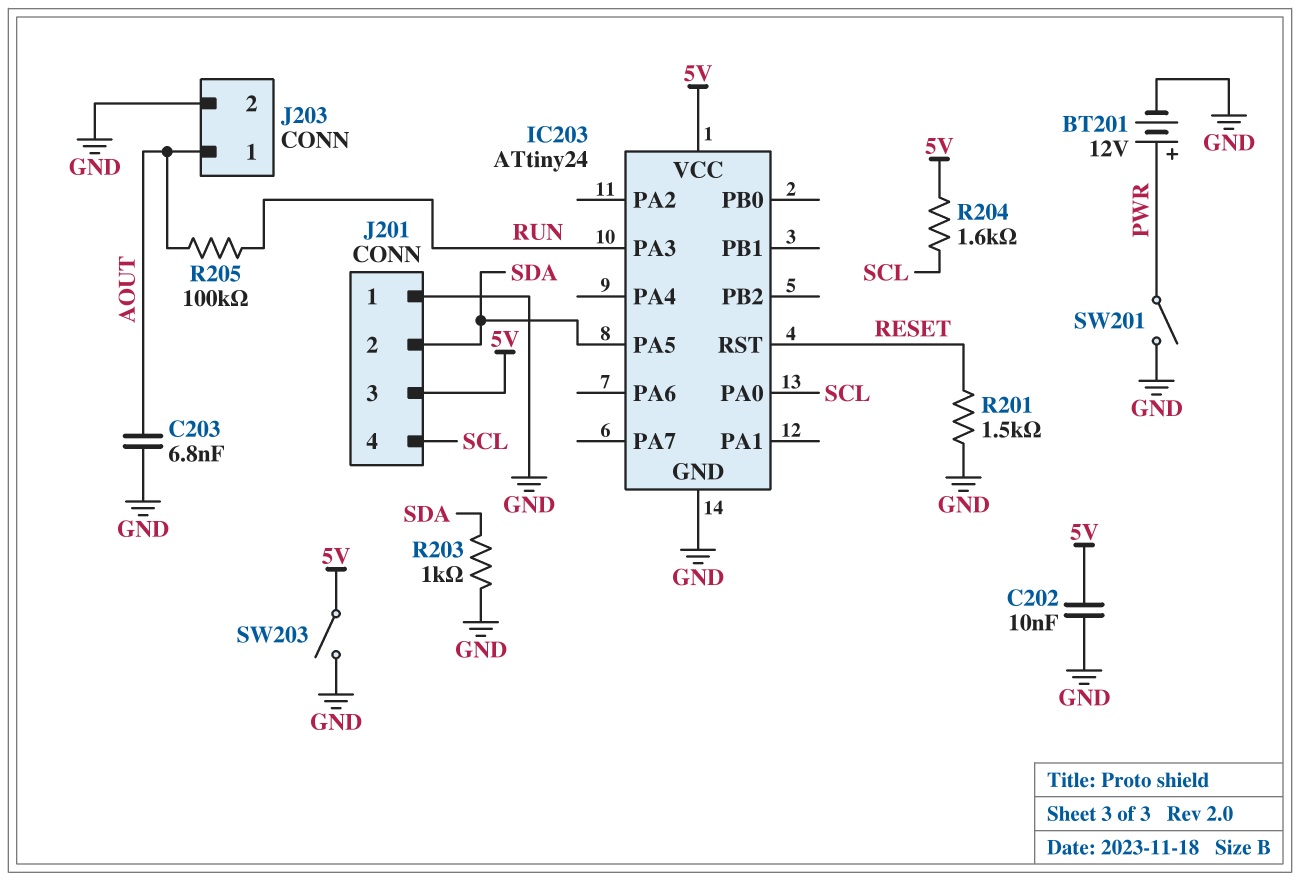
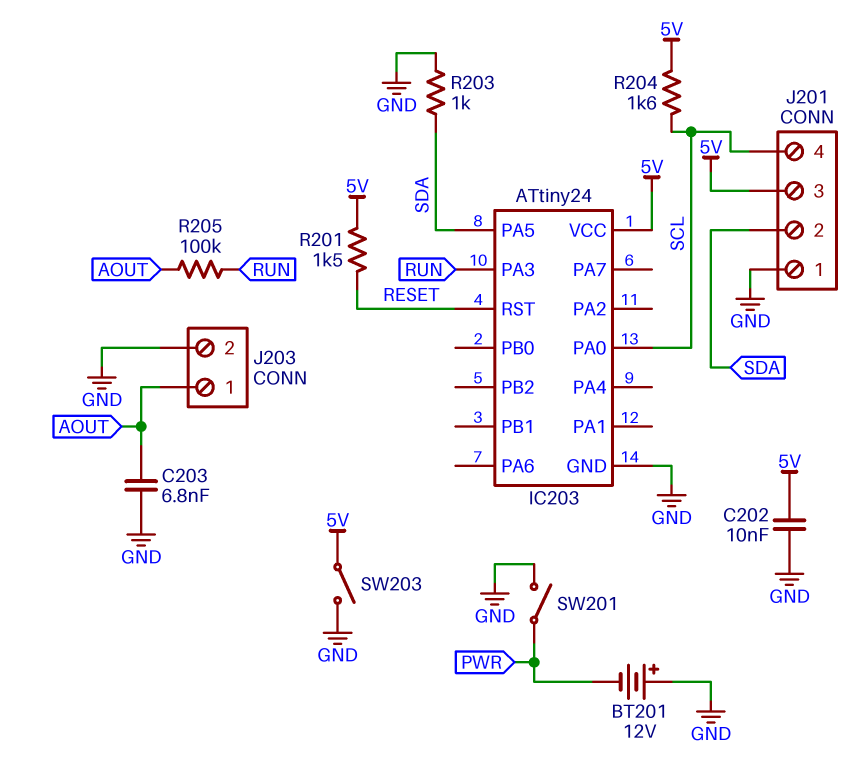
BT201: 12V (plus PWR, minus GND) -> 12V (plus GND, minus PWR)
R201: 1.5k (GND, RESET) -> 1.5k (5V, RESET)

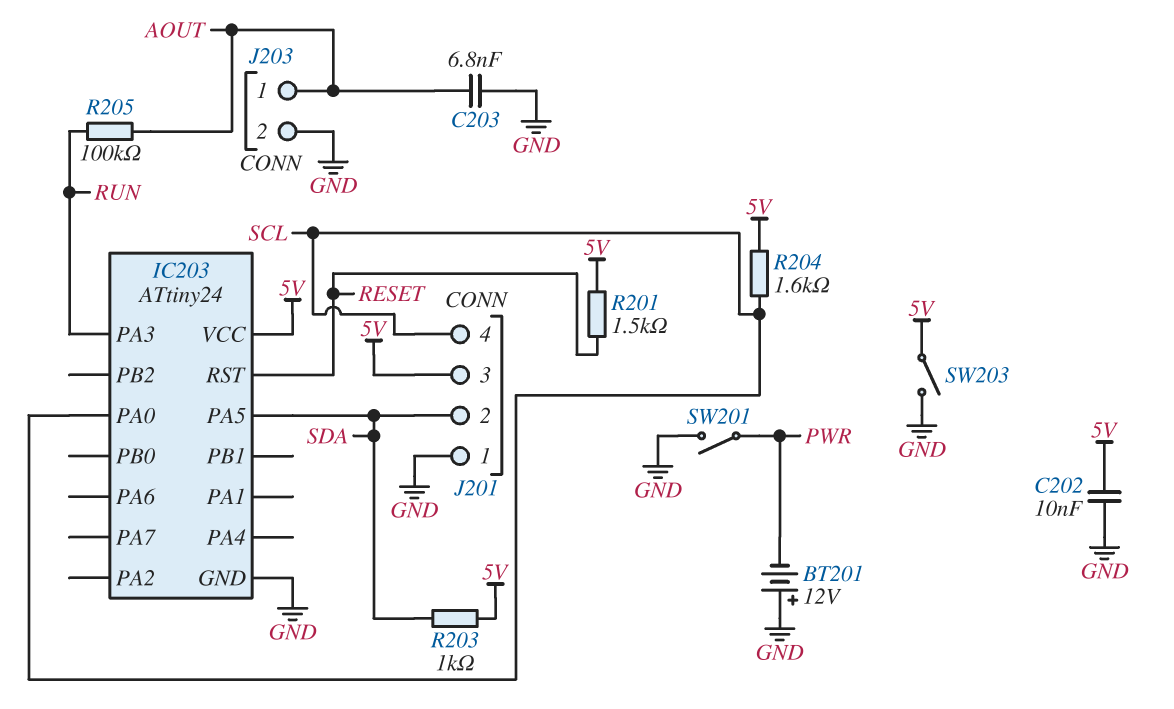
R203: 1k (GND, SDA) -> 1k (5V, SDA)

